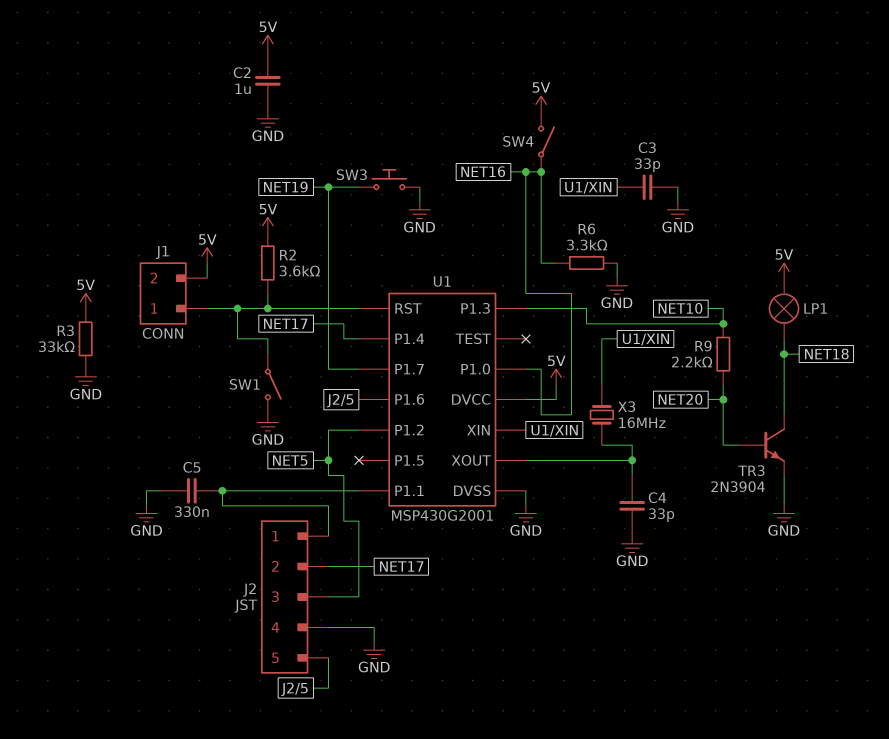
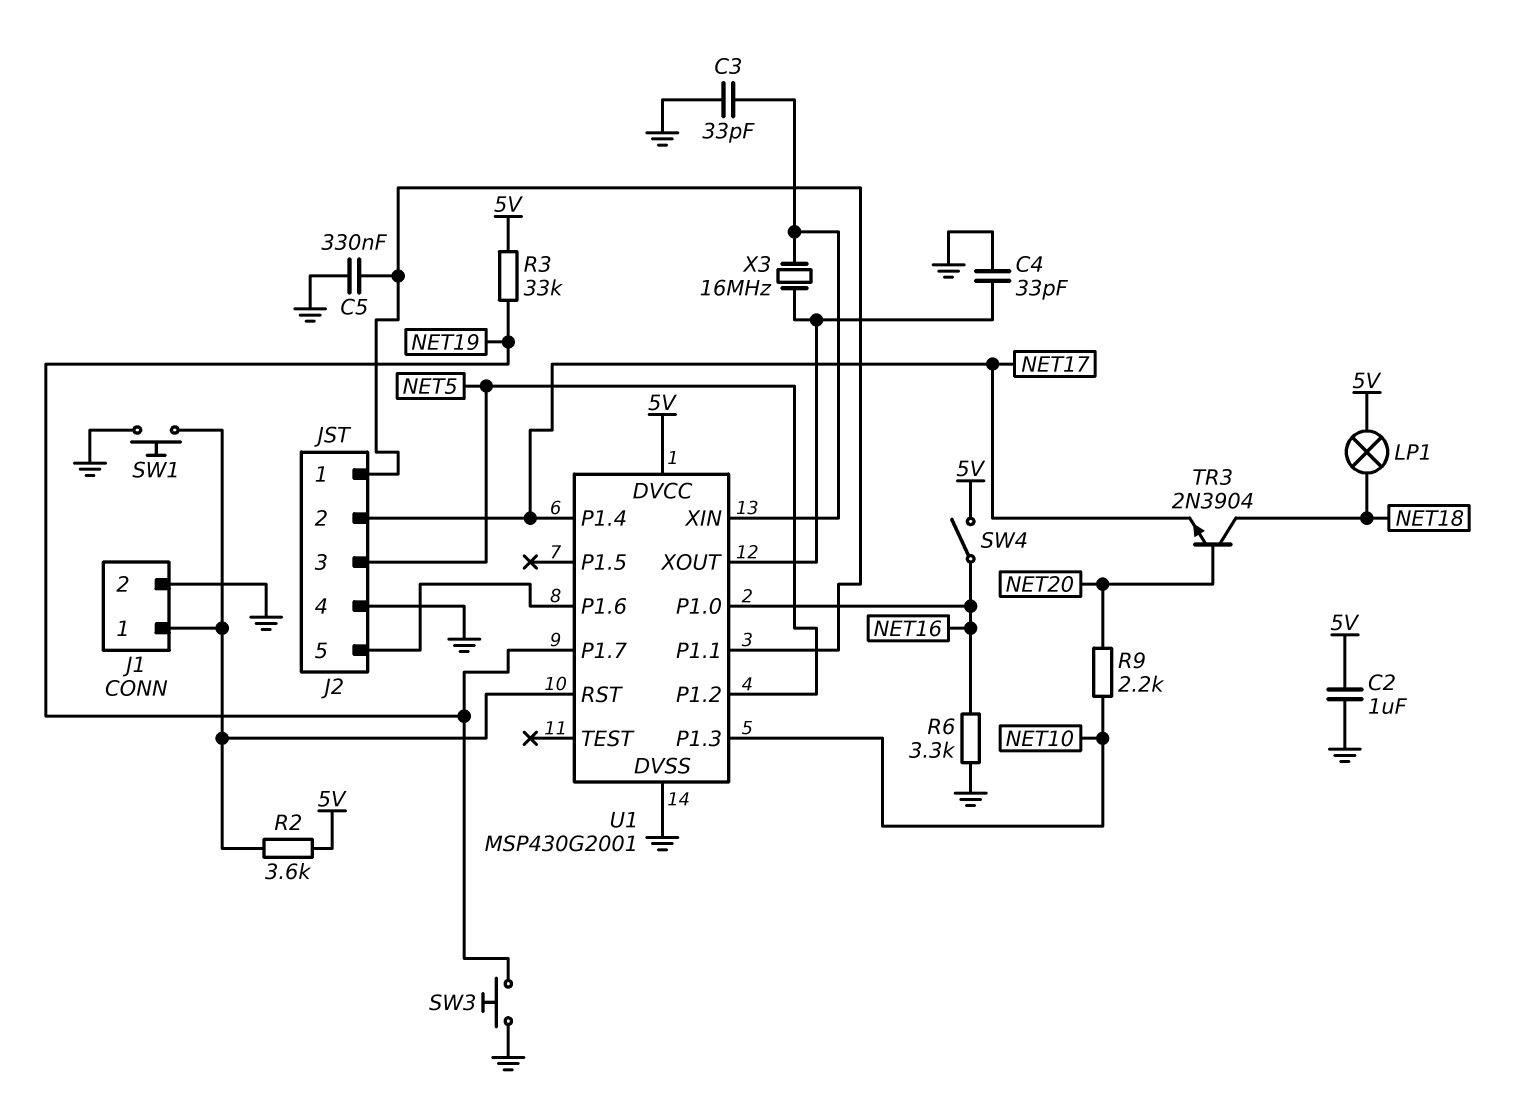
J1 pin 2: 5V -> GND
R3: 33k (5V, GND) -> 33k (5V, NET19)
SW1: switch (GND, J1/1) -> button (GND, J1/1)
TR3: NPN 2N3904 (B NET20, C NET18, E GND) -> NPN 2N3904 (B NET20, C NET18, E NET17)

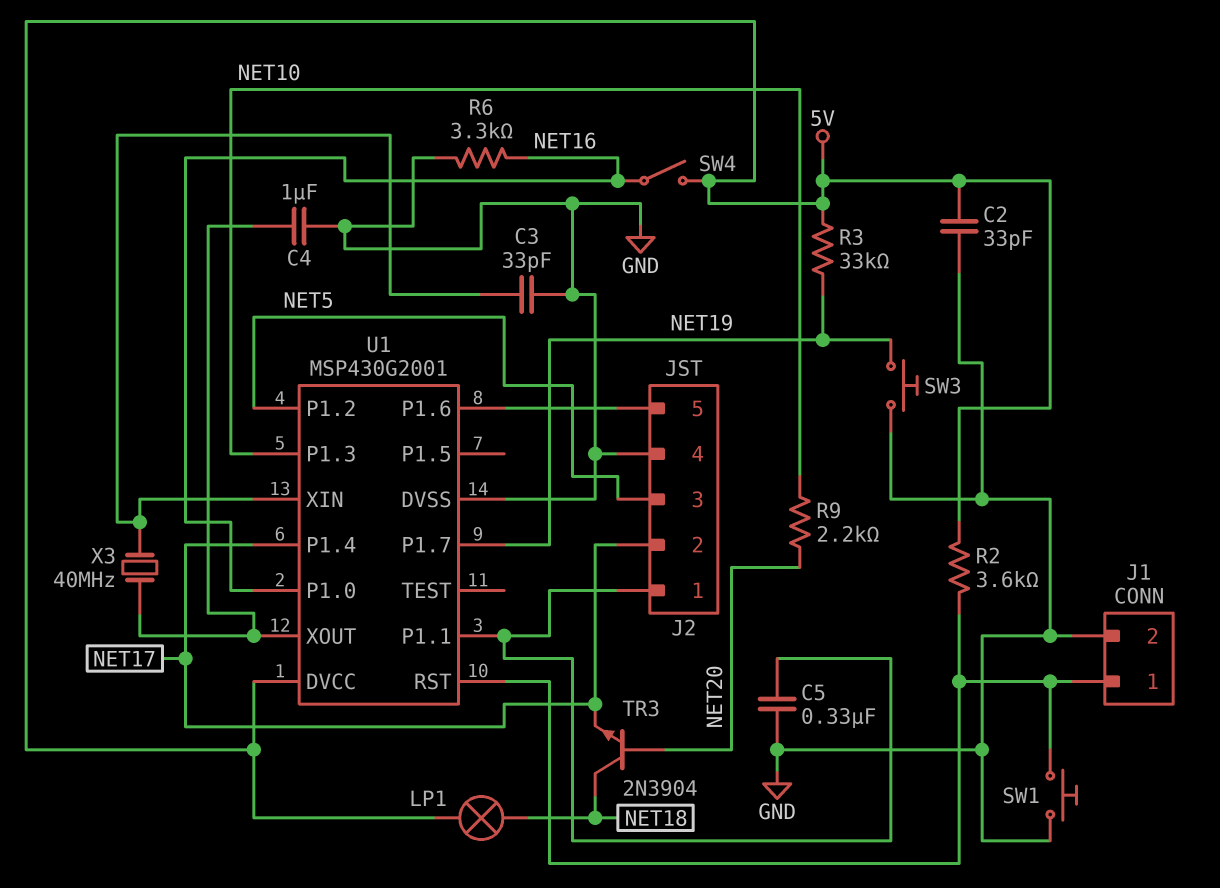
C2: 1uF (5V, GND) -> 33pF (5V, GND)
C4: 33pF (GND, U1/XOUT) -> 1uF (GND, U1/XOUT)
X3: 16MHz (U1/XIN, U1/XOUT) -> 40MHz (U1/XIN, U1/XOUT)

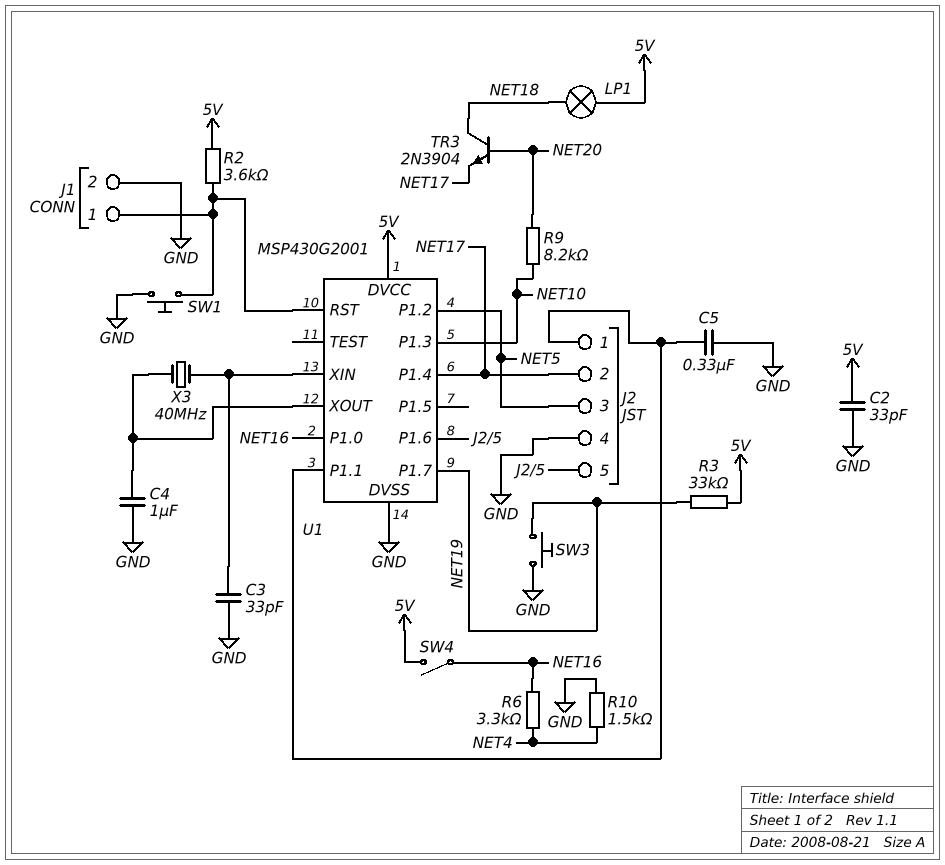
R6: 3.3k (GND, NET16) -> 3.3k (NET4, NET16)
R9: 2.2k (NET10, NET20) -> 8.2k (NET10, NET20)
R10: none -> 1.5k (GND, NET4)

